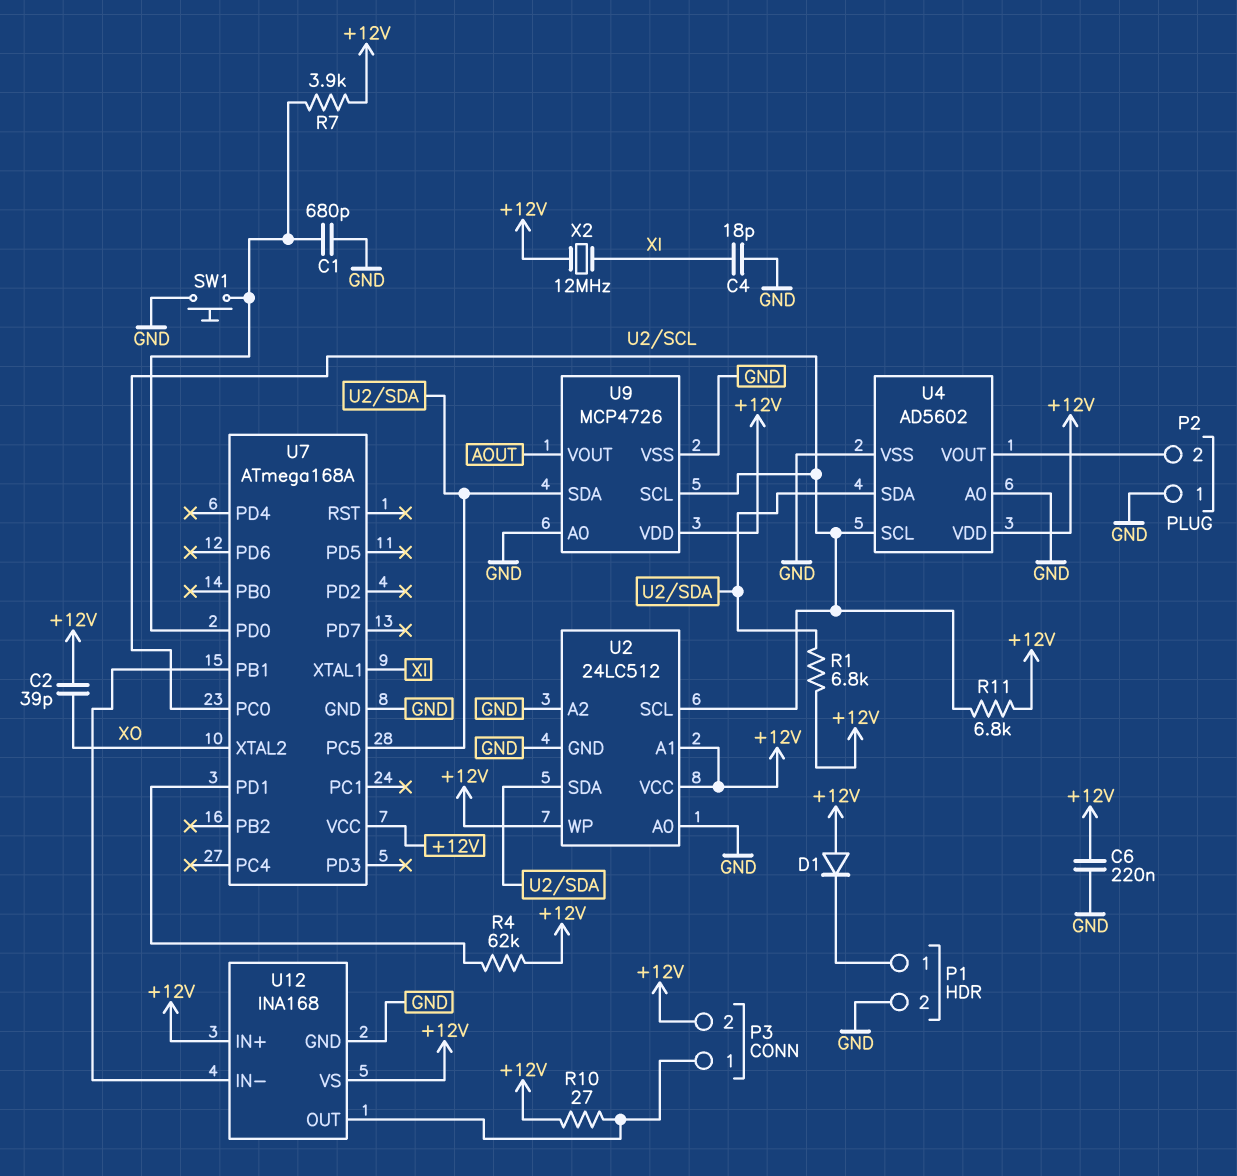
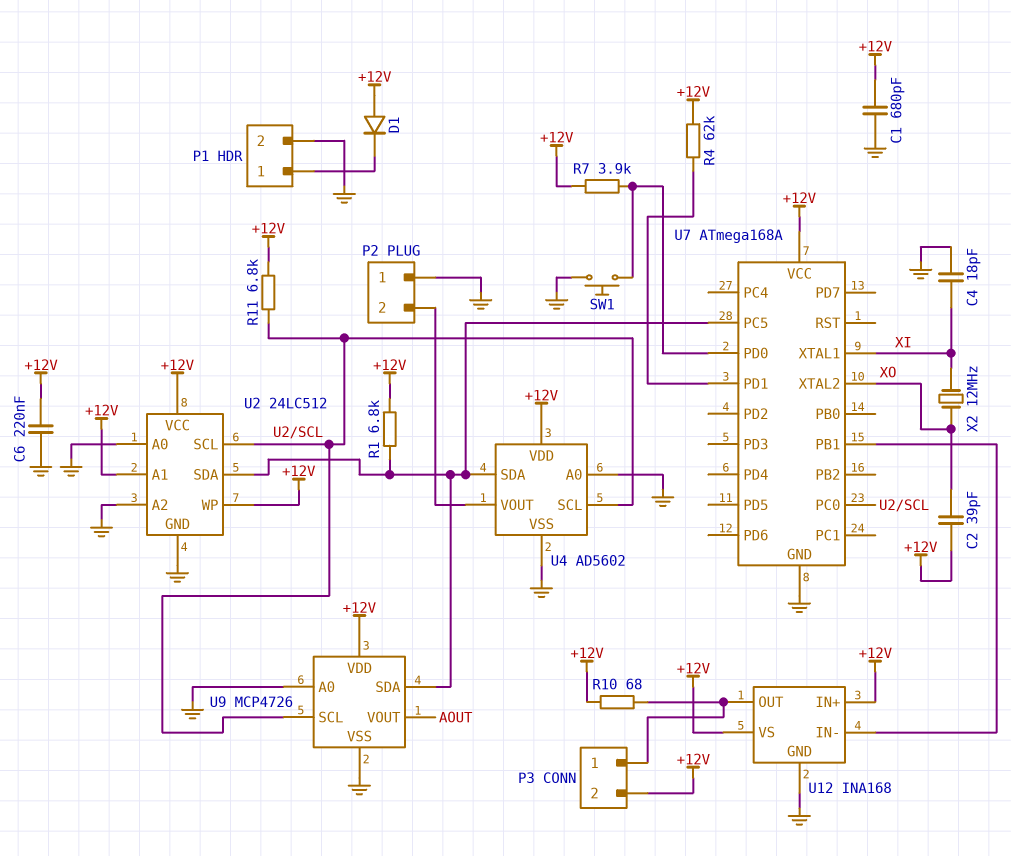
C1: 680pF (GND, U7/PD0) -> 680pF (+12V, GND)
R10: 27 (+12V, P3/1) -> 68 (+12V, P3/1)
X2: 12MHz (+12V, XI) -> 12MHz (XI, XO)

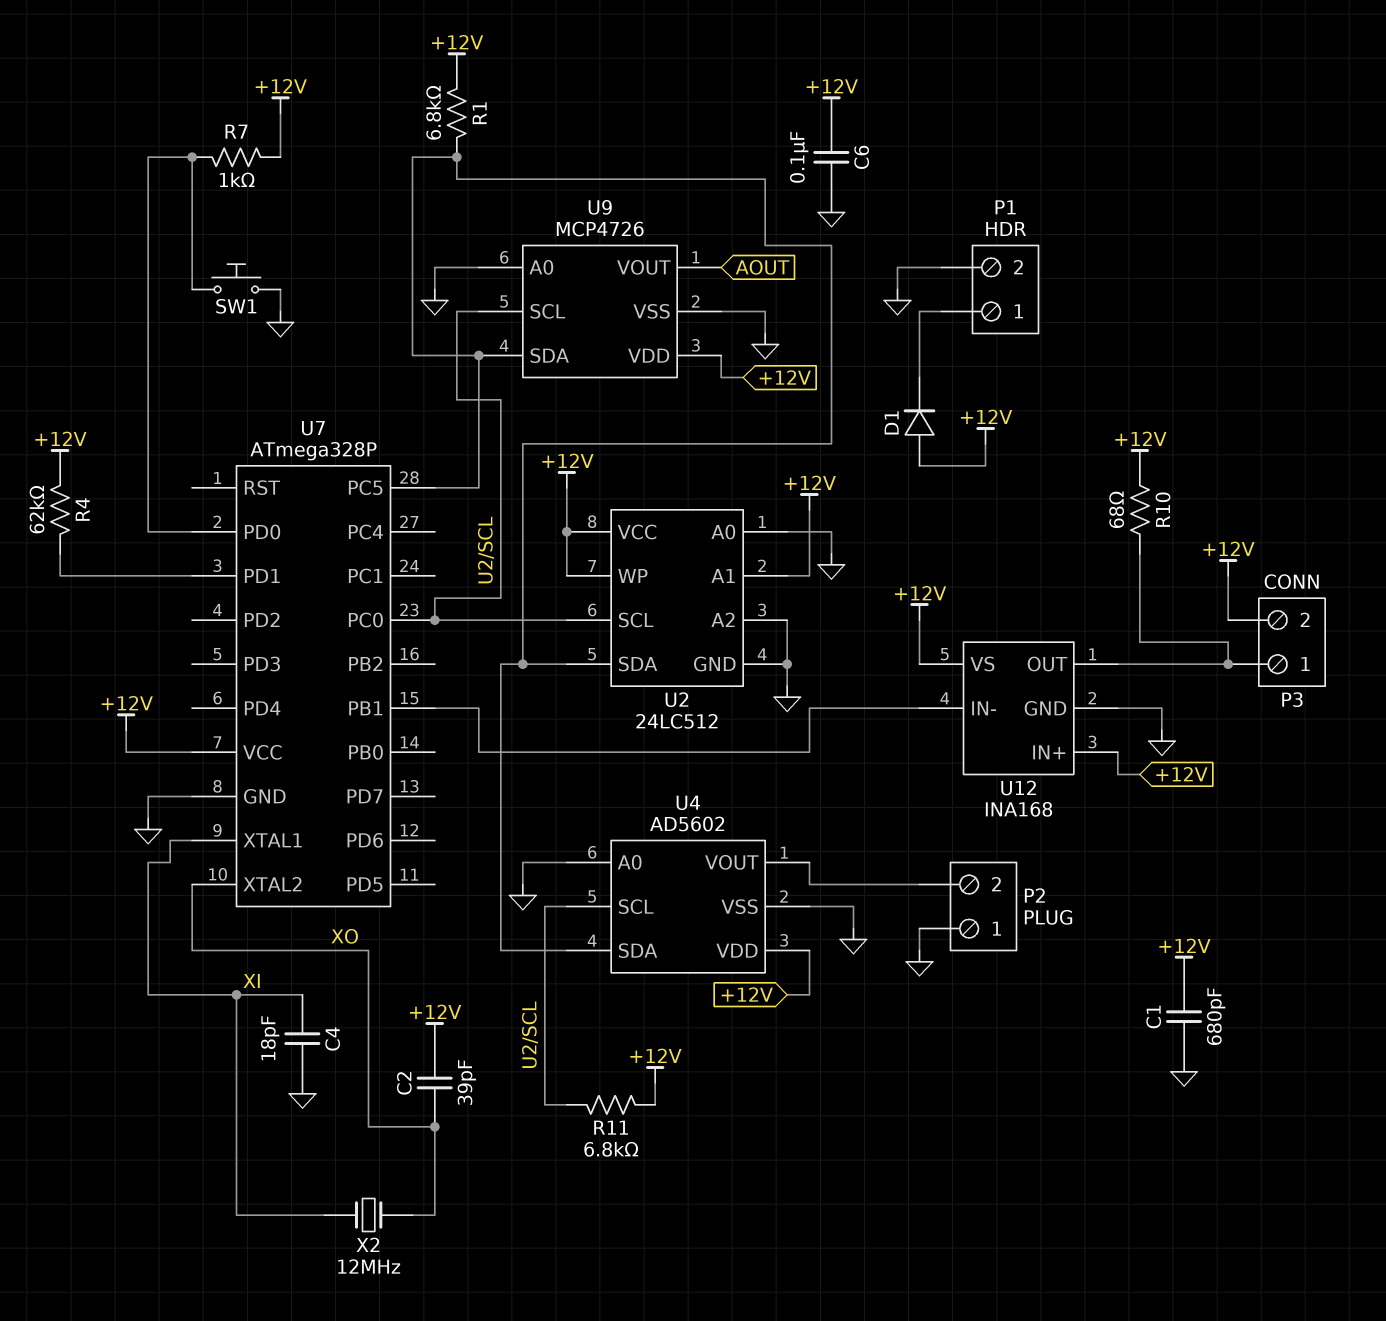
C6: 220nF (+12V, GND) -> 100nF (+12V, GND)
R7: 3.9k (+12V, U7/PD0) -> 1k (+12V, U7/PD0)
U7: ATmega168A -> ATmega328P

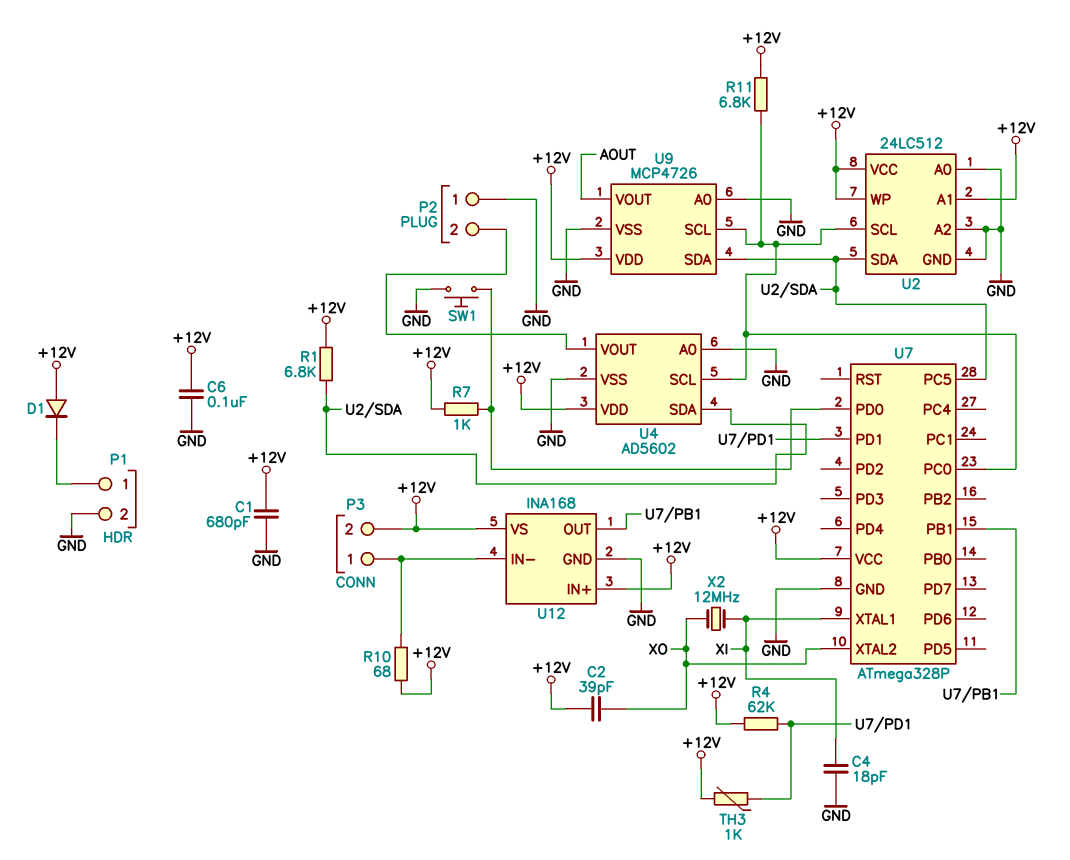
TH3: none -> 1k (+12V, U7/PD1)
U12 pin IN-: U7/PB1 -> P3/1
U12 pin OUT: P3/1 -> U7/PB1

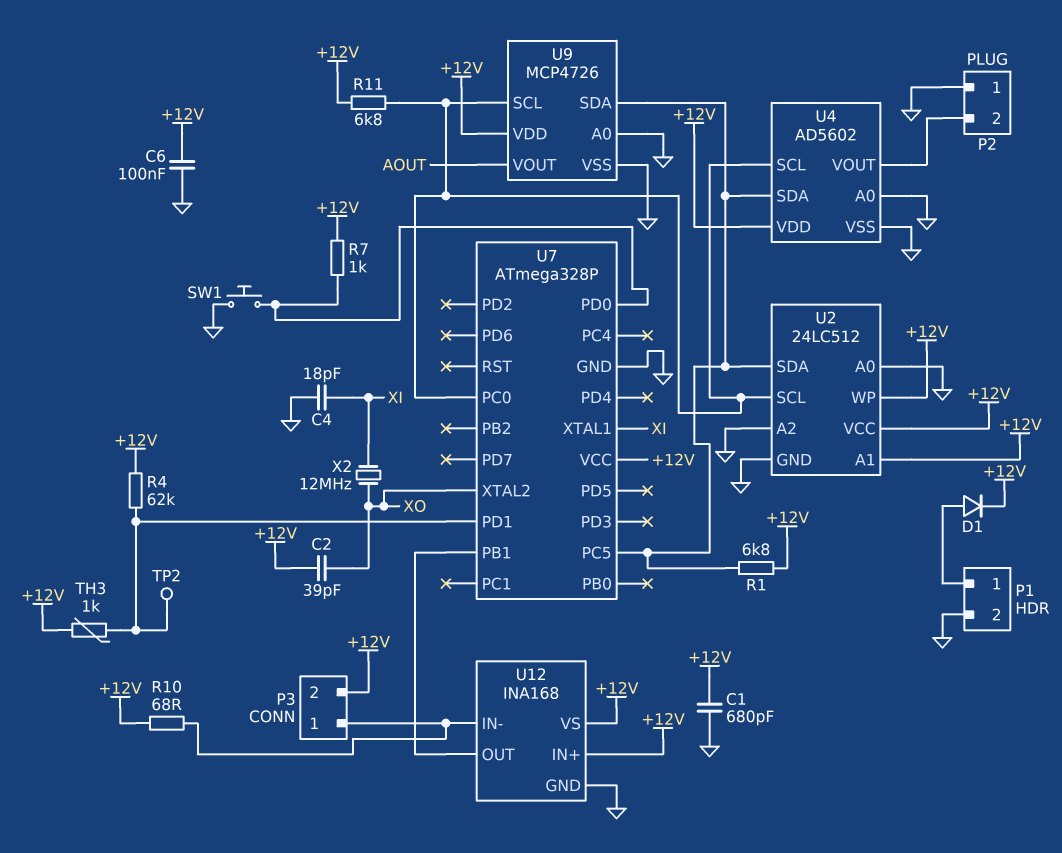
D1: diode (A +12V, K P1/1) -> diode (A P1/1, K +12V)
TP2: none -> test point (U7/PD1)

